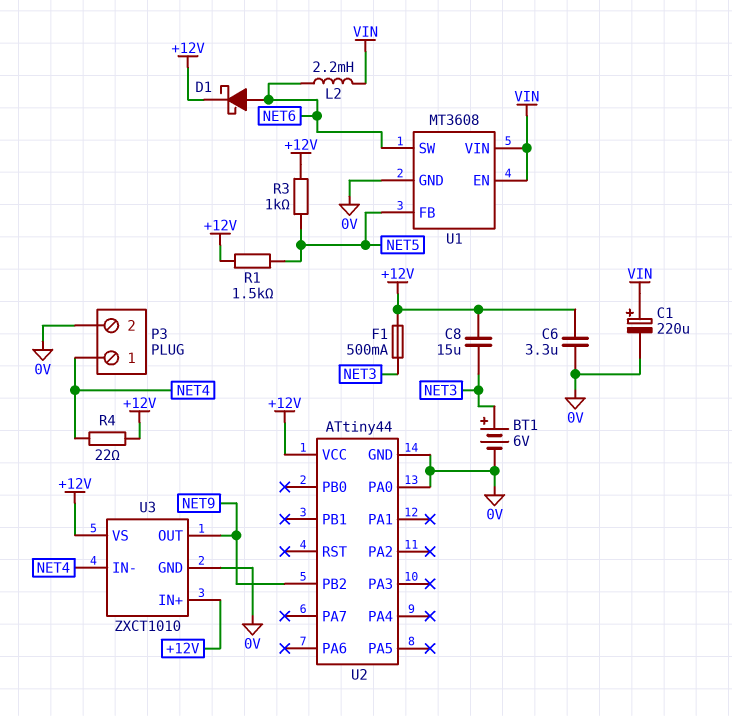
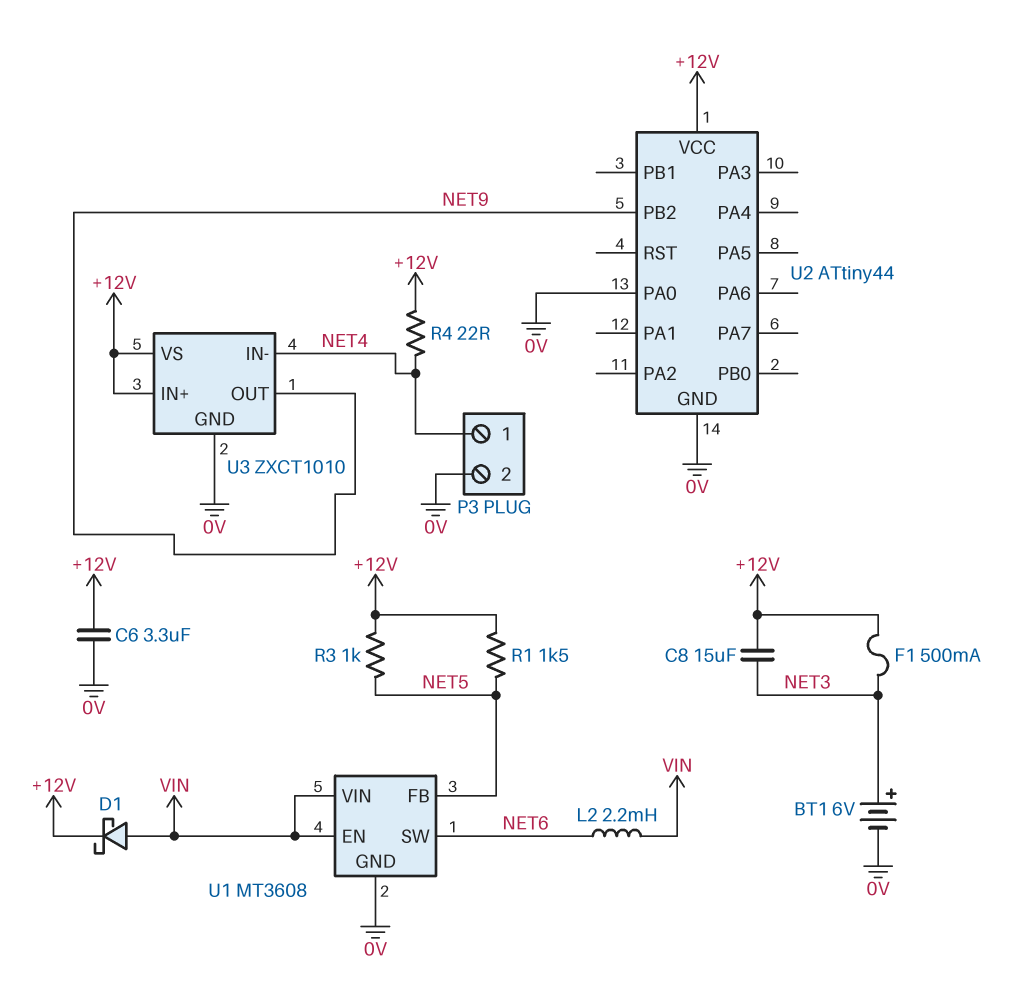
C1: 220uF (plus VIN, minus 0V) -> none
D1: schottky (A NET6, K +12V) -> schottky (A VIN, K +12V)

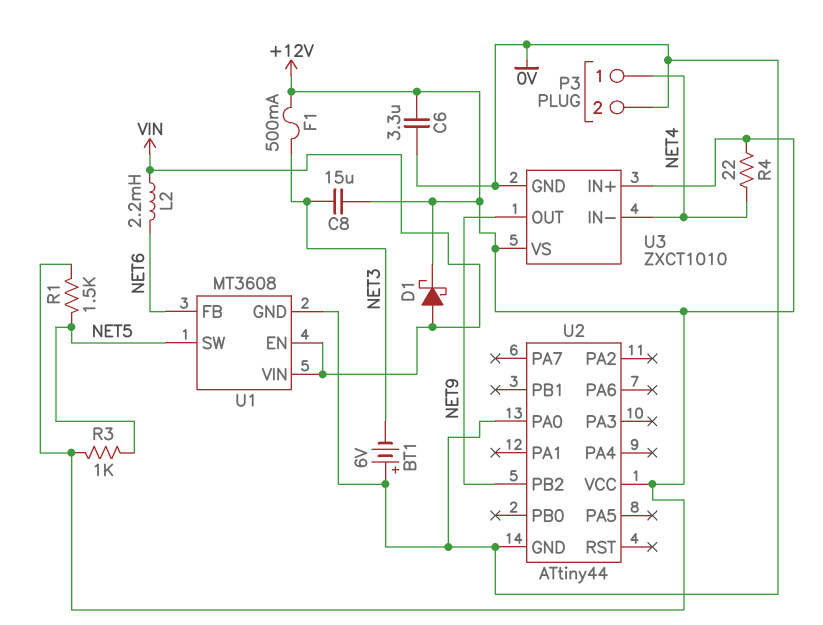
BT1: 6V (plus NET3, minus 0V) -> 6V (plus 0V, minus NET3)
U1 pin FB: NET5 -> NET6
U1 pin SW: NET6 -> NET5

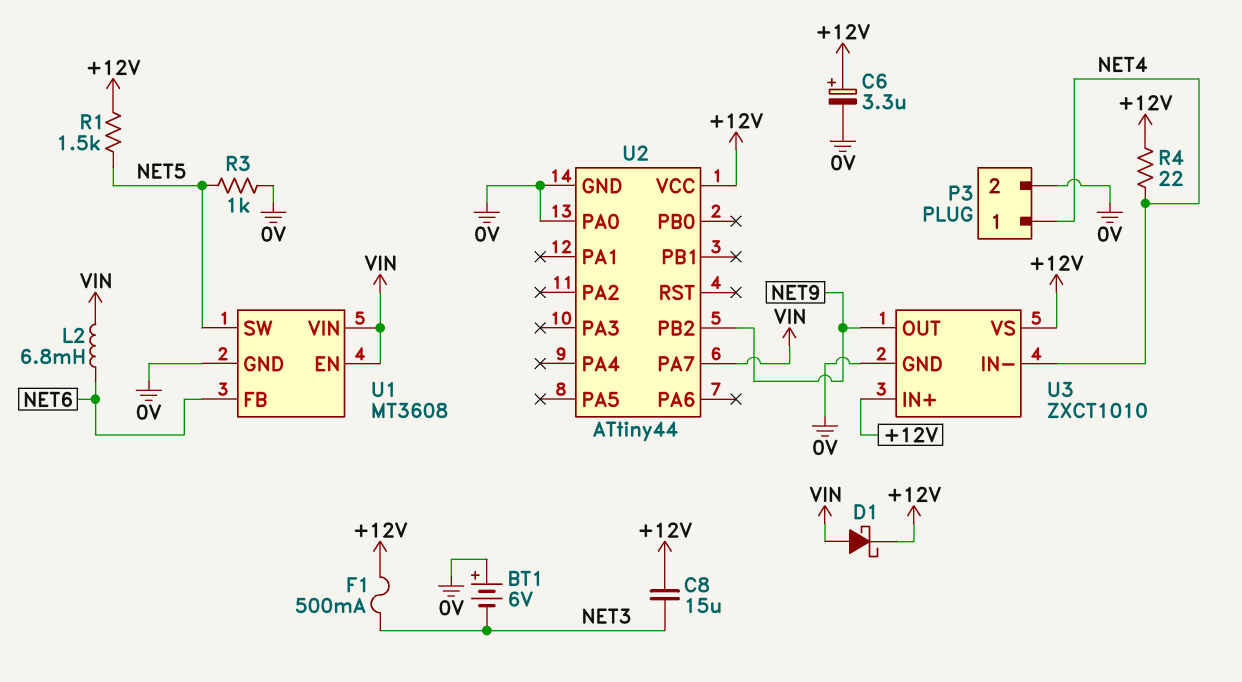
C6: 3.3uF (+12V, 0V) -> 3.3uF (plus +12V, minus 0V)
L2: 2.2mH (NET6, VIN) -> 6.8mH (NET6, VIN)
R3: 1k (+12V, NET5) -> 1k (0V, NET5)
U2 pin PA7: none -> VIN

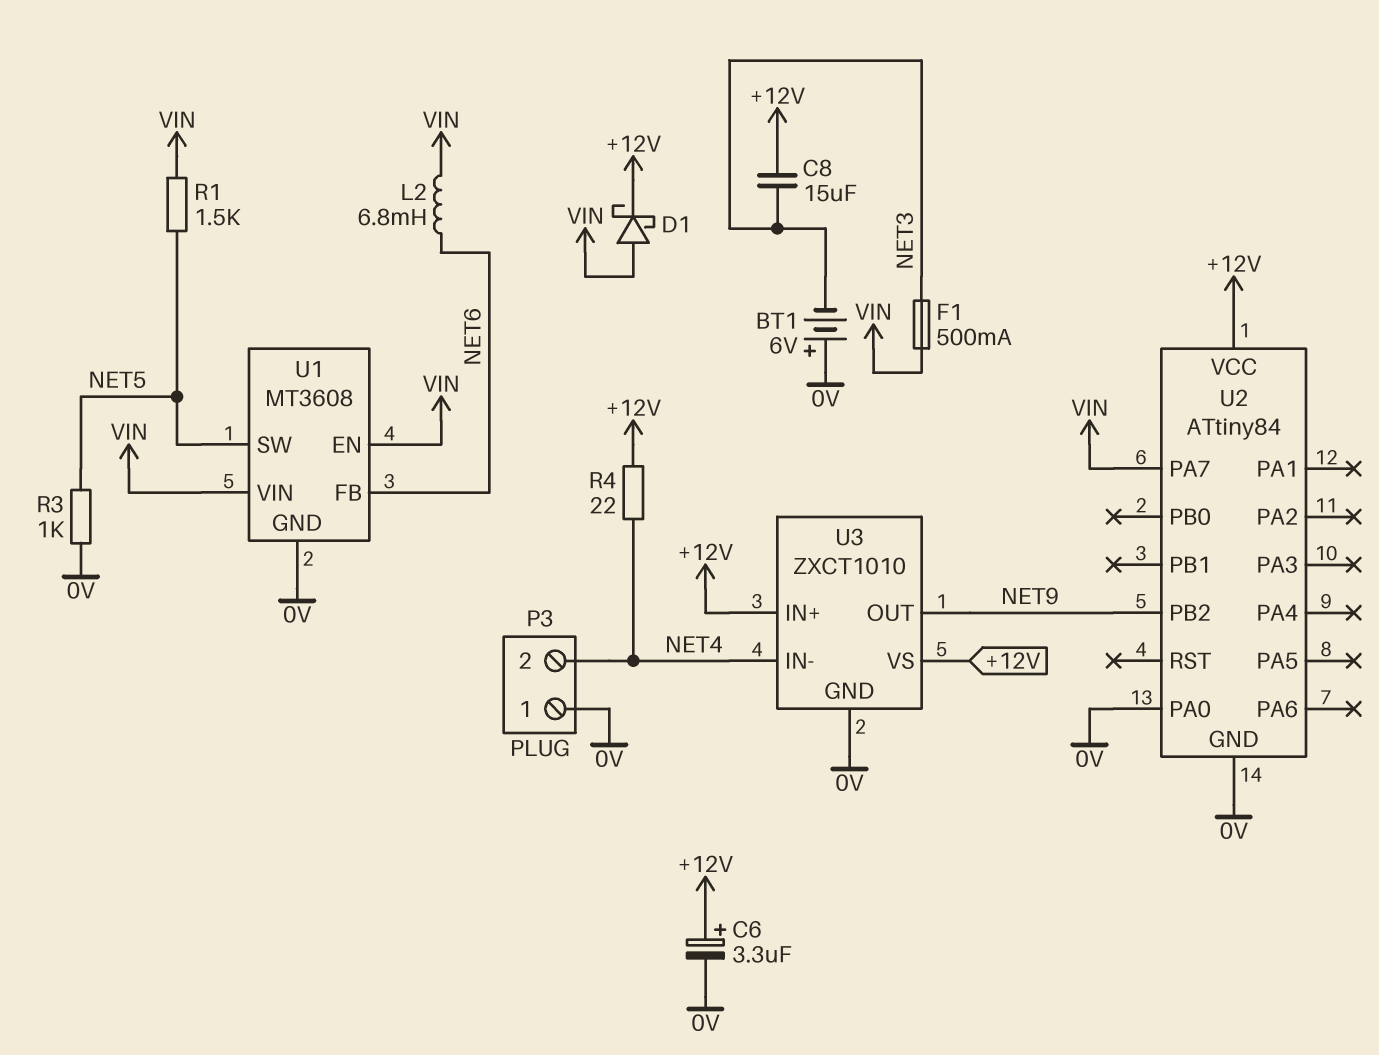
F1: 500mA (+12V, NET3) -> 500mA (NET3, VIN)
P3 pin 1: NET4 -> 0V
P3 pin 2: 0V -> NET4
R1: 1.5k (+12V, NET5) -> 1.5k (NET5, VIN)
U2: ATtiny44 -> ATtiny84

